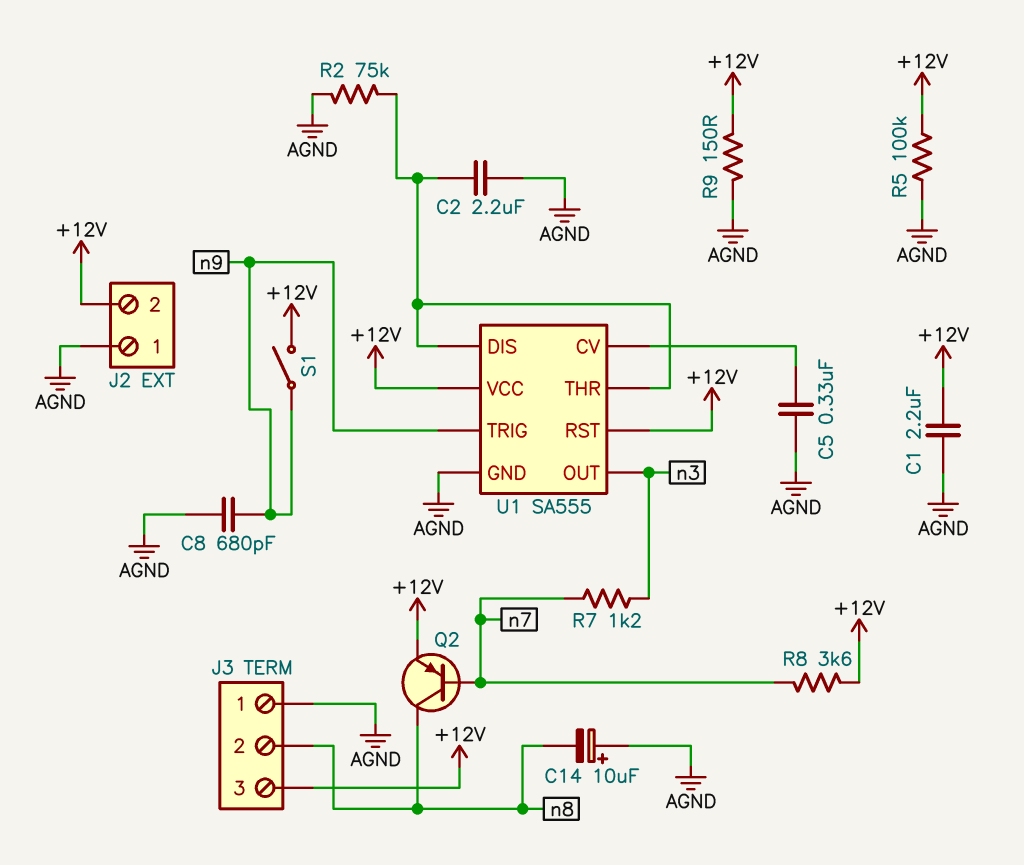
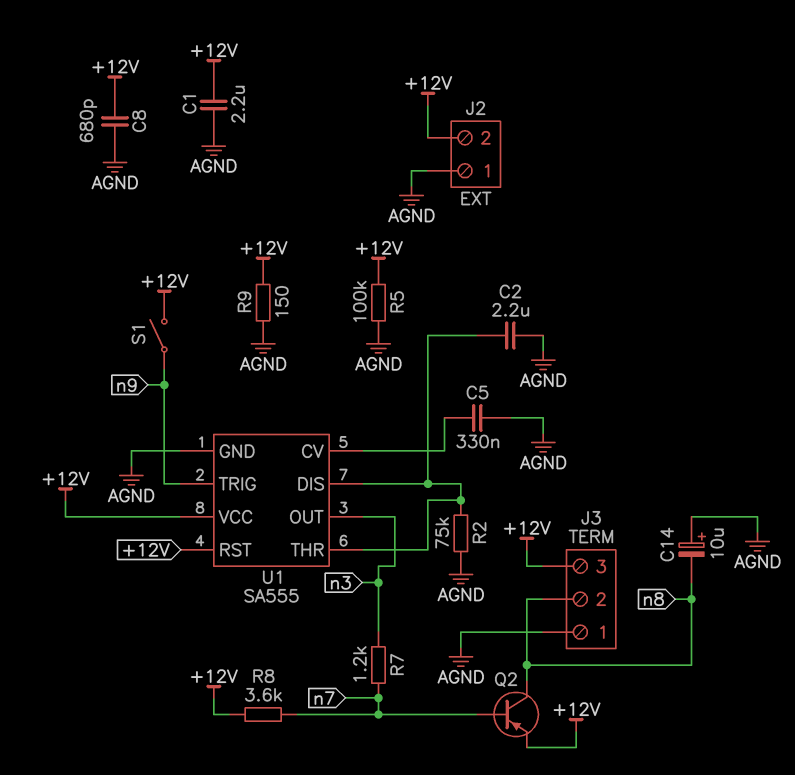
C8: 680pF (AGND, n9) -> 680pF (+12V, AGND)

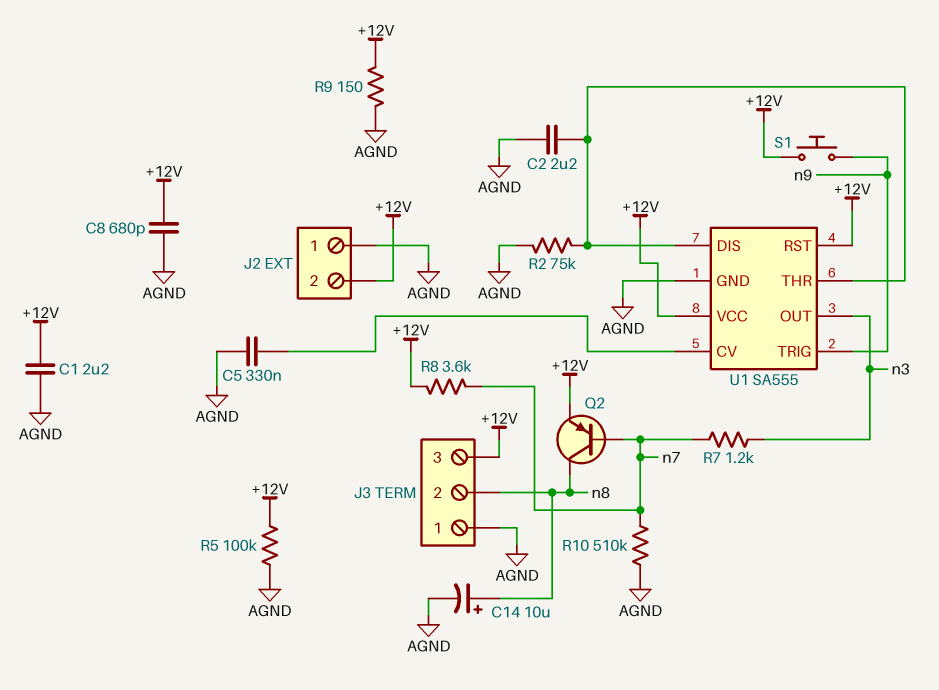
C14: 10uF (plus AGND, minus n8) -> 10uF (plus n8, minus AGND)
R10: none -> 510k (AGND, n7)
S1: switch (+12V, n9) -> button (+12V, n9)

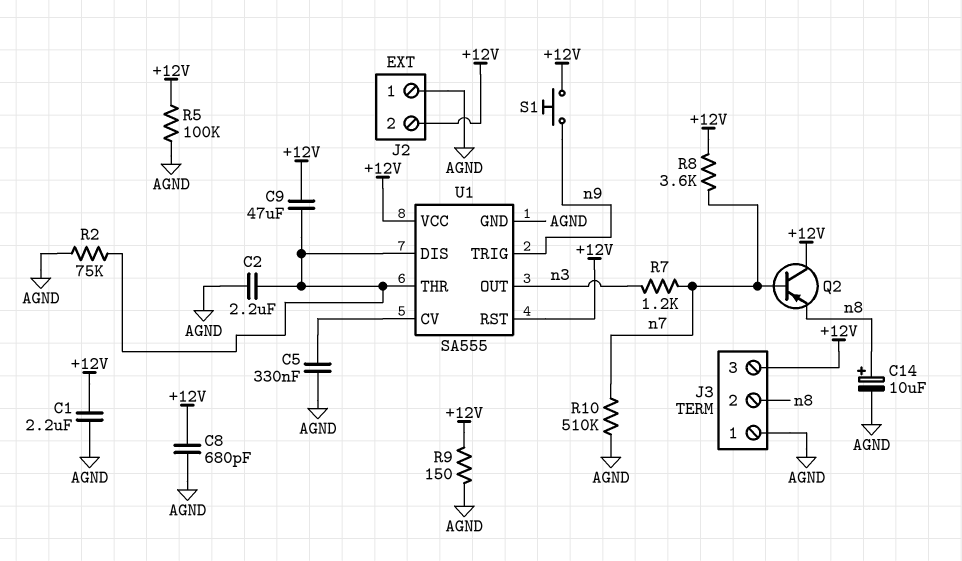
C9: none -> 47uF (+12V, U1/DIS)
Q2: PNP (B n7, C n8, E +12V) -> PNP (B n7, C +12V, E n8)

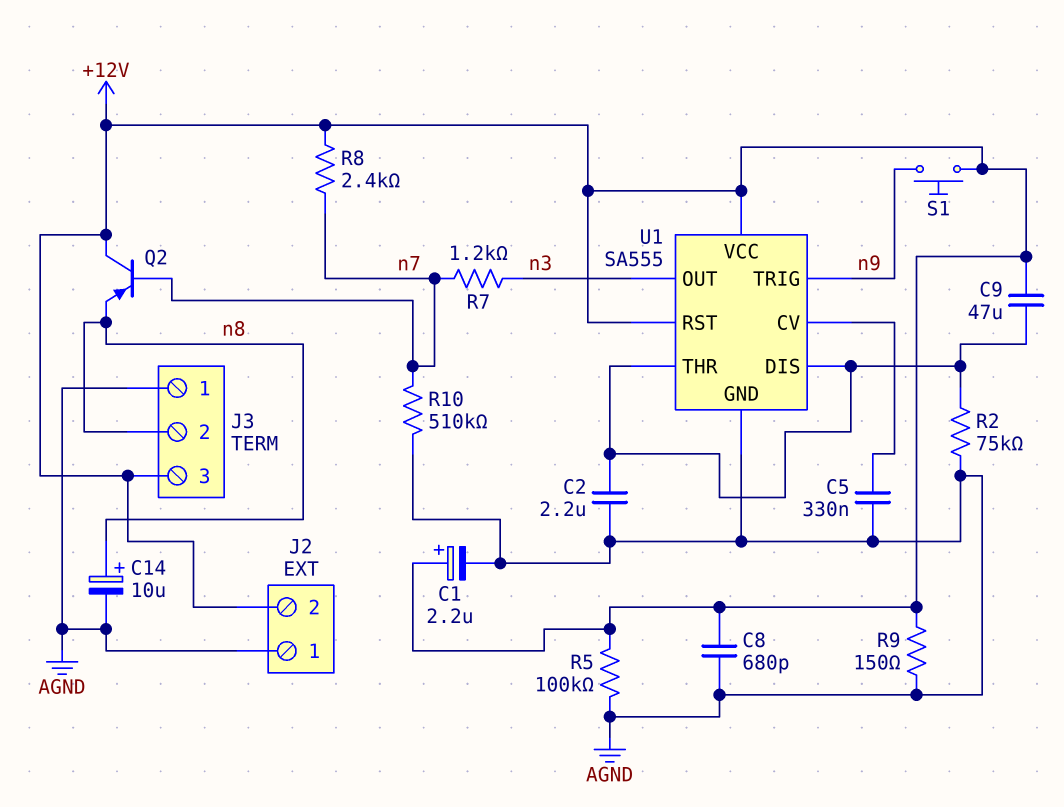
C1: 2.2uF (+12V, AGND) -> 2.2uF (plus +12V, minus AGND)
R8: 3.6k (+12V, n7) -> 2.4k (+12V, n7)

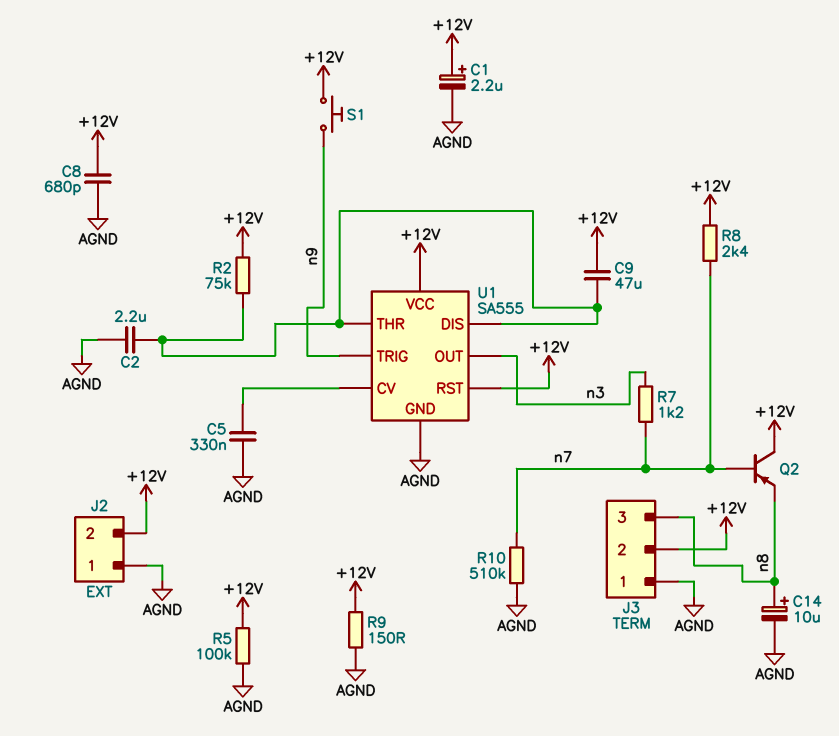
J3 pin 2: n8 -> +12V
J3 pin 3: +12V -> n8
R2: 75k (AGND, U1/DIS) -> 75k (+12V, U1/DIS)

